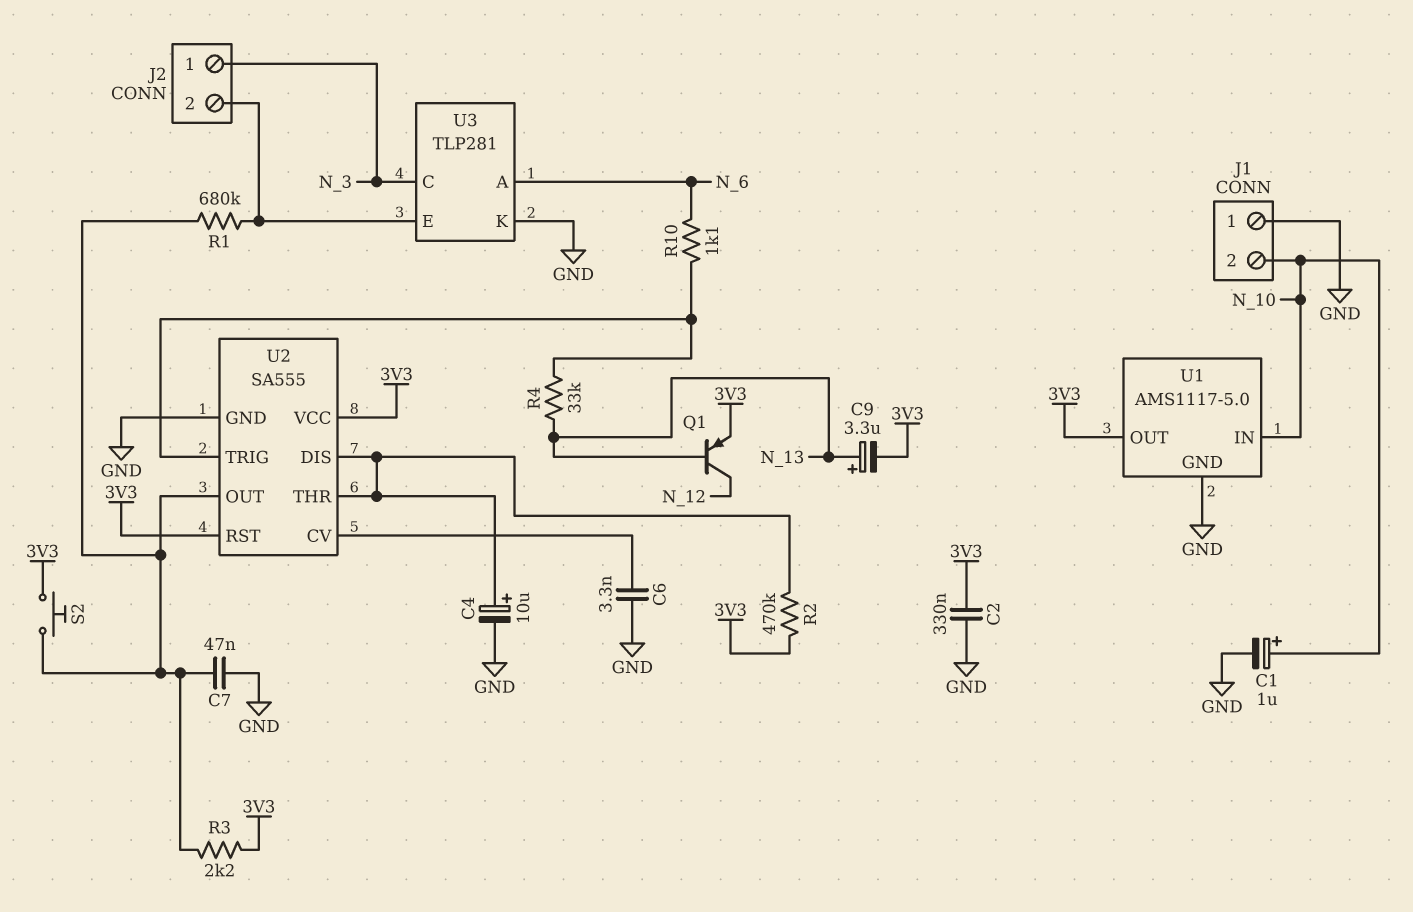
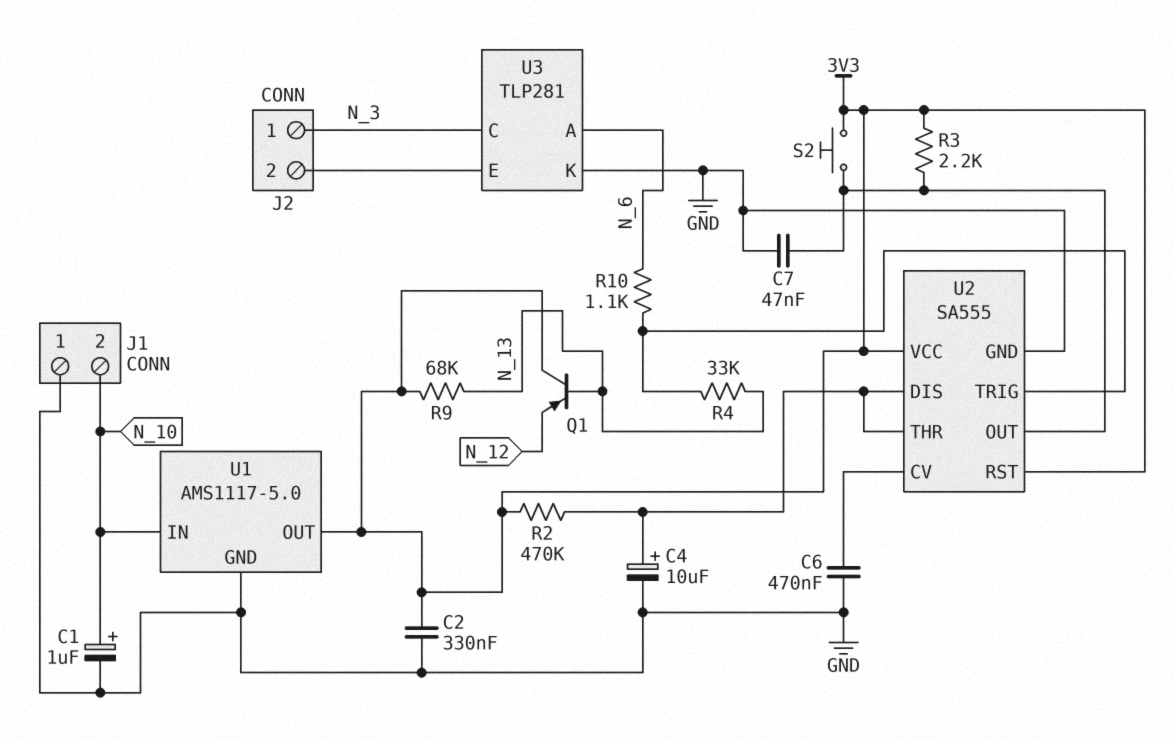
C6: 3.3nF (GND, U2/CV) -> 470nF (GND, U2/CV)
C9: 3.3uF (plus N_13, minus 3V3) -> none
Q1: PNP (B N_13, C N_12, E 3V3) -> PNP (B N_13, C 3V3, E N_12)
R1: 680k (J2/2, U2/OUT) -> none
R9: none -> 68k (3V3, N_13)

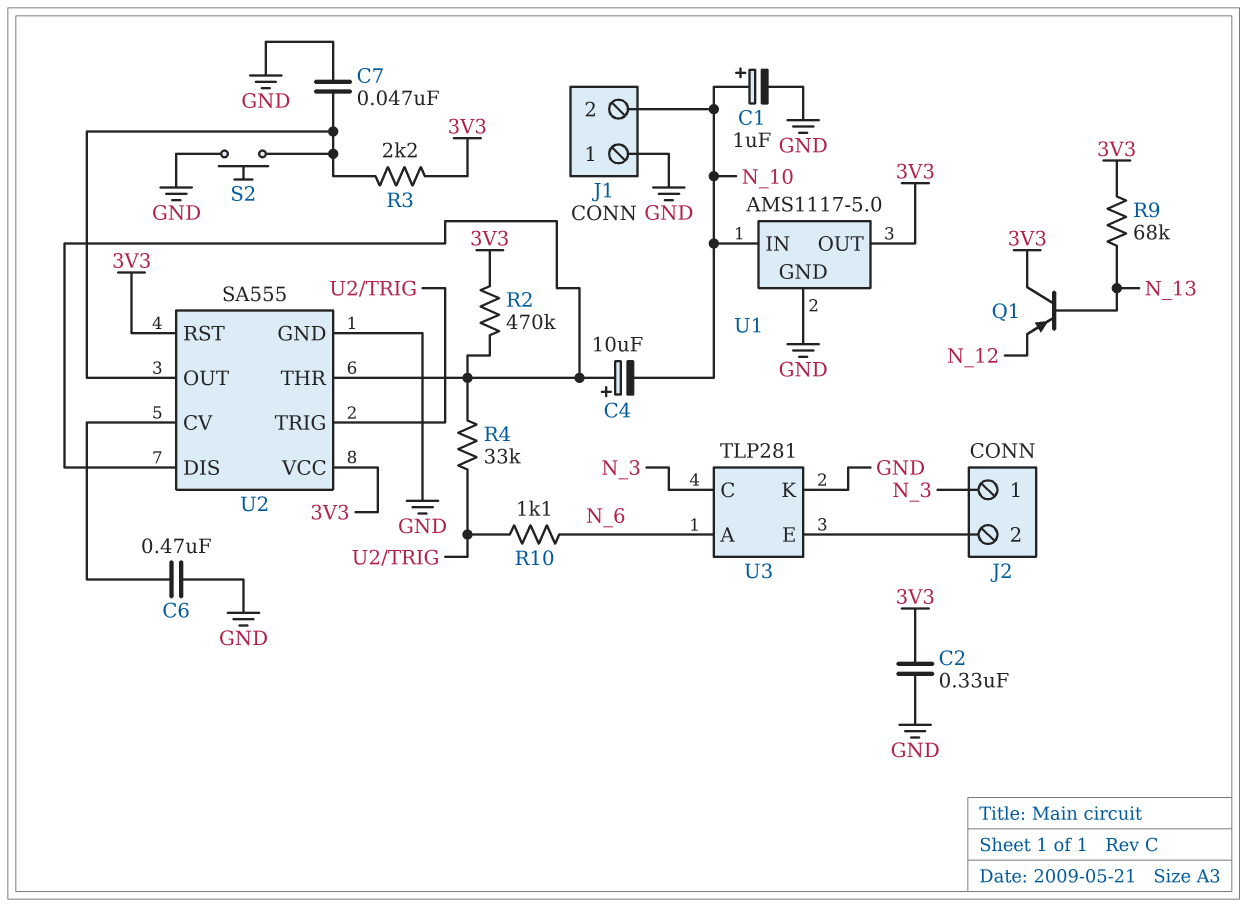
C4: 10uF (plus U2/DIS, minus GND) -> 10uF (plus U2/DIS, minus N_10)
R4: 33k (N_13, U2/TRIG) -> 33k (U2/DIS, U2/TRIG)
S2: button (3V3, U2/OUT) -> button (GND, U2/OUT)

